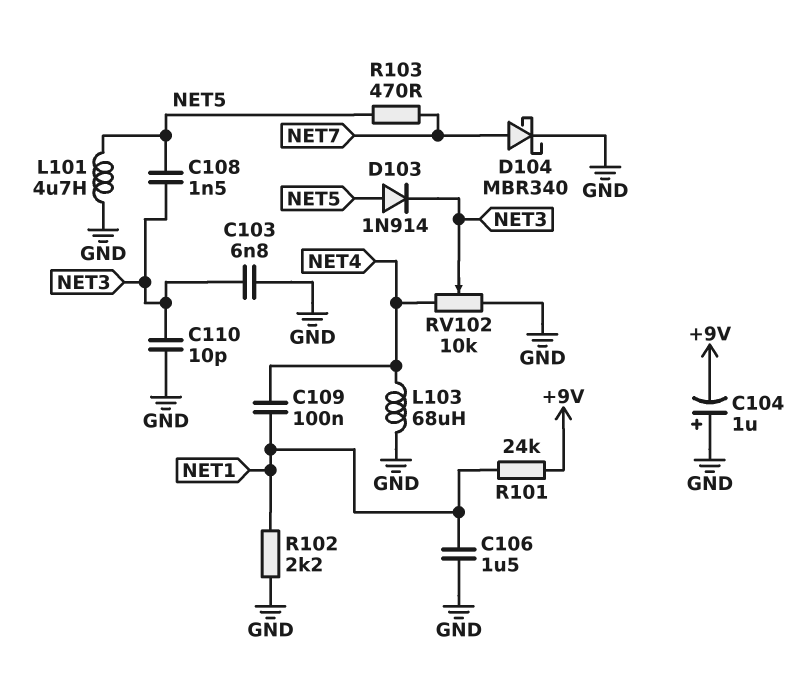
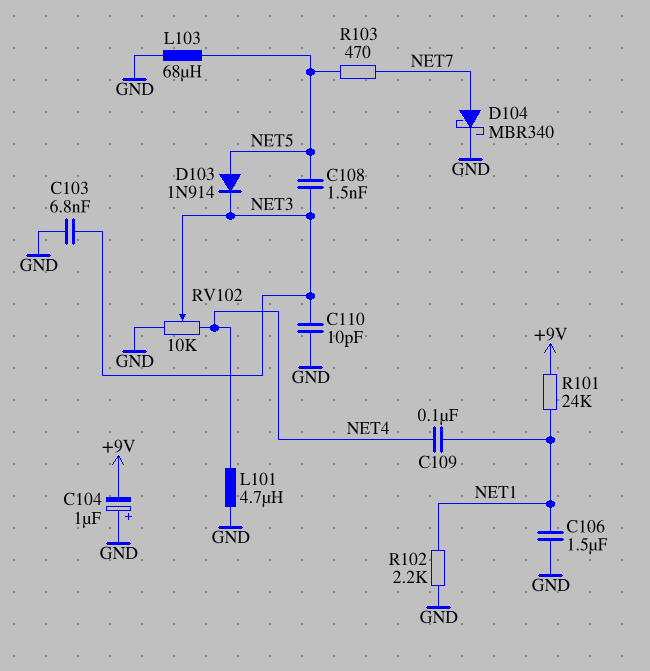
L101: 4.7uH (GND, NET5) -> 4.7uH (GND, NET4)
L103: 68uH (GND, NET4) -> 68uH (GND, NET5)

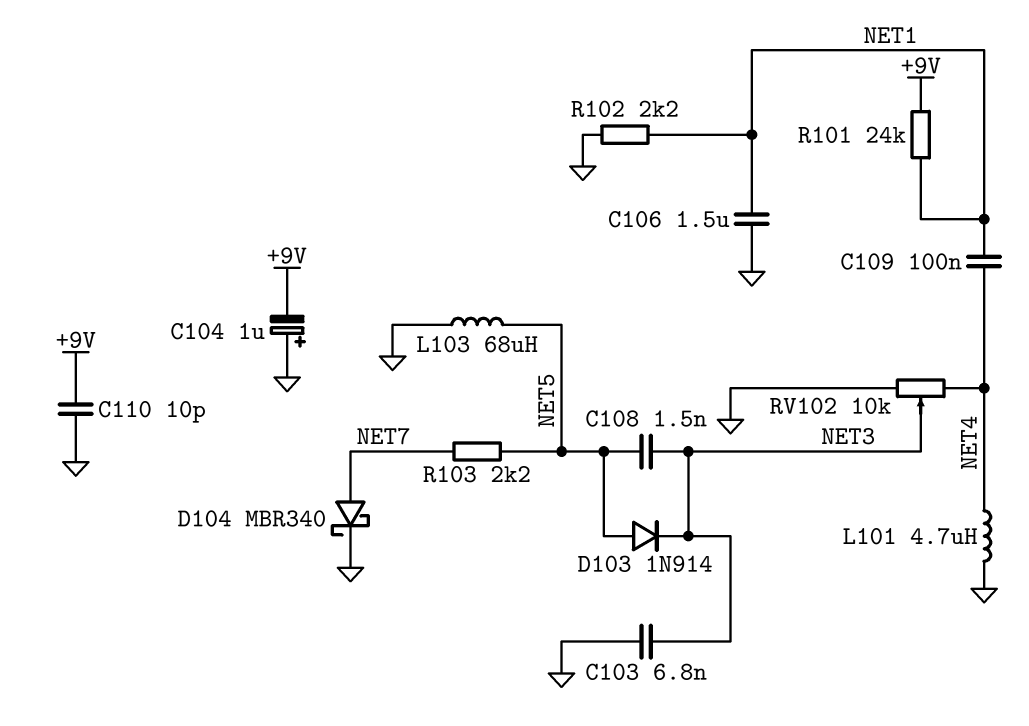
C110: 10pF (GND, NET3) -> 10pF (+9V, GND)
R103: 470 (NET5, NET7) -> 2.2k (NET5, NET7)

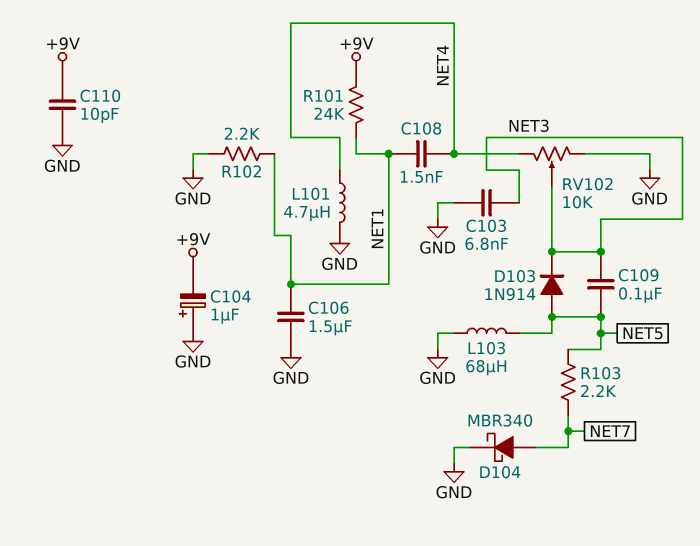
C108: 1.5nF (NET3, NET5) -> 1.5nF (NET1, NET4)
C109: 100nF (NET1, NET4) -> 100nF (NET3, NET5)

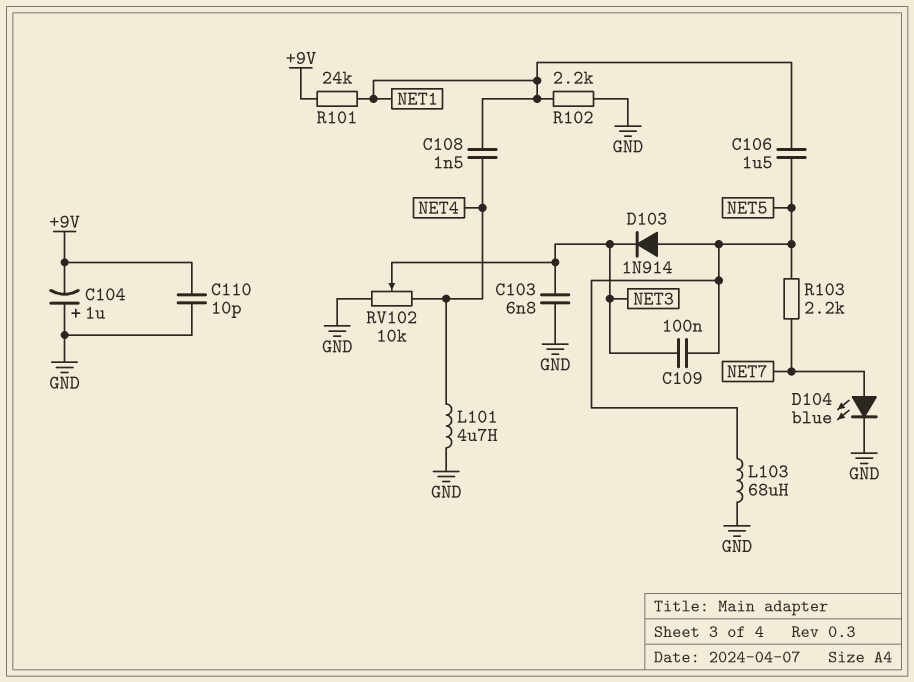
C106: 1.5uF (GND, NET1) -> 1.5uF (NET1, NET5)
D104: schottky MBR340 (A NET7, K GND) -> LED blue (A NET7, K GND)

